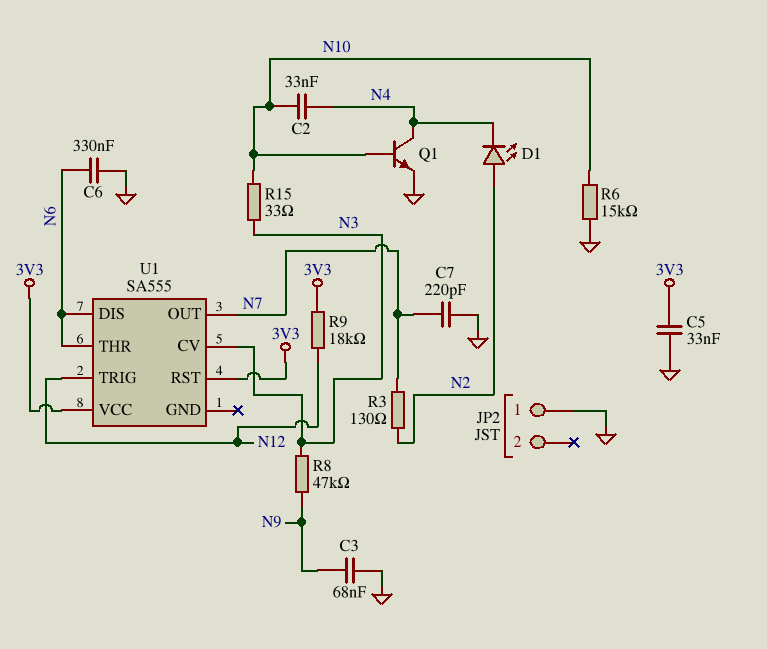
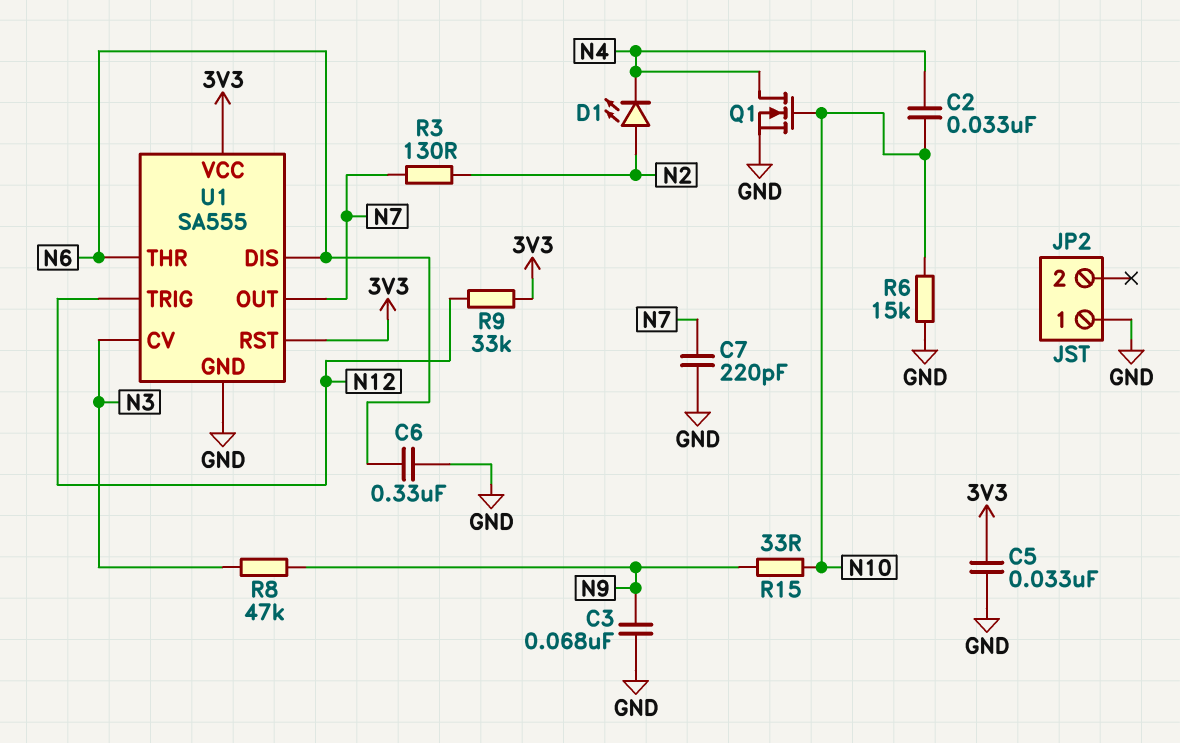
Q1: NPN (B N10, C N4, E GND) -> NMOS (G N10, D N4, S GND)
R9: 18k (3V3, N12) -> 33k (3V3, N12)
R15: 33 (N3, N10) -> 33 (N9, N10)
U1 pin GND: none -> GND

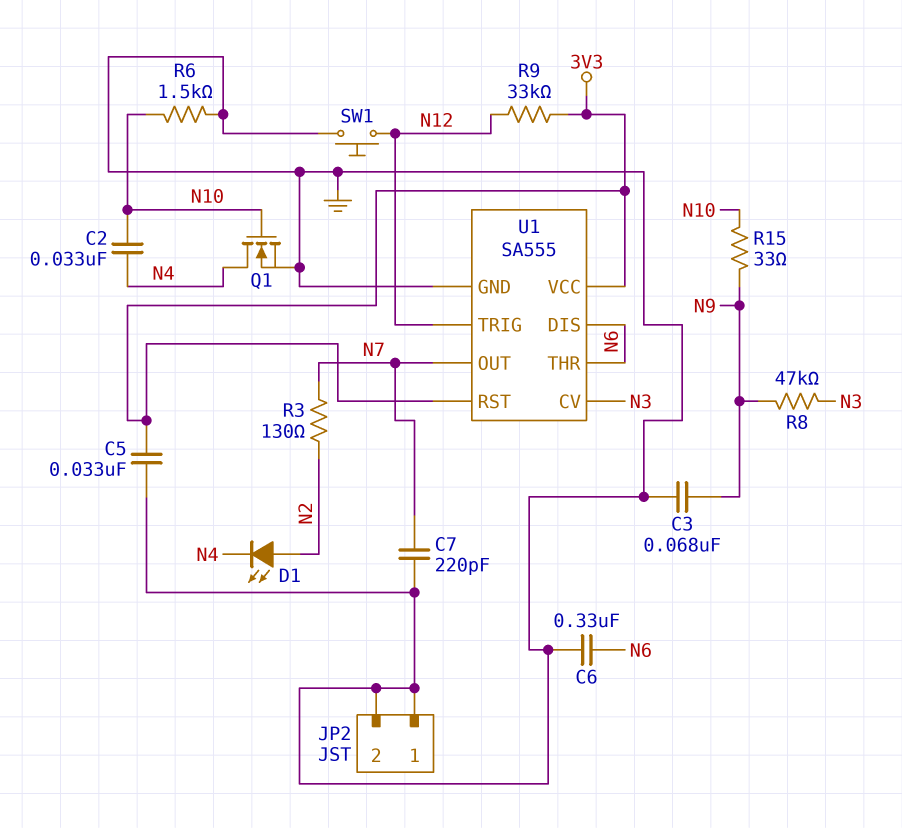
JP2 pin 2: none -> GND
R6: 15k (GND, N10) -> 1.5k (GND, N10)
SW1: none -> button (GND, N12)

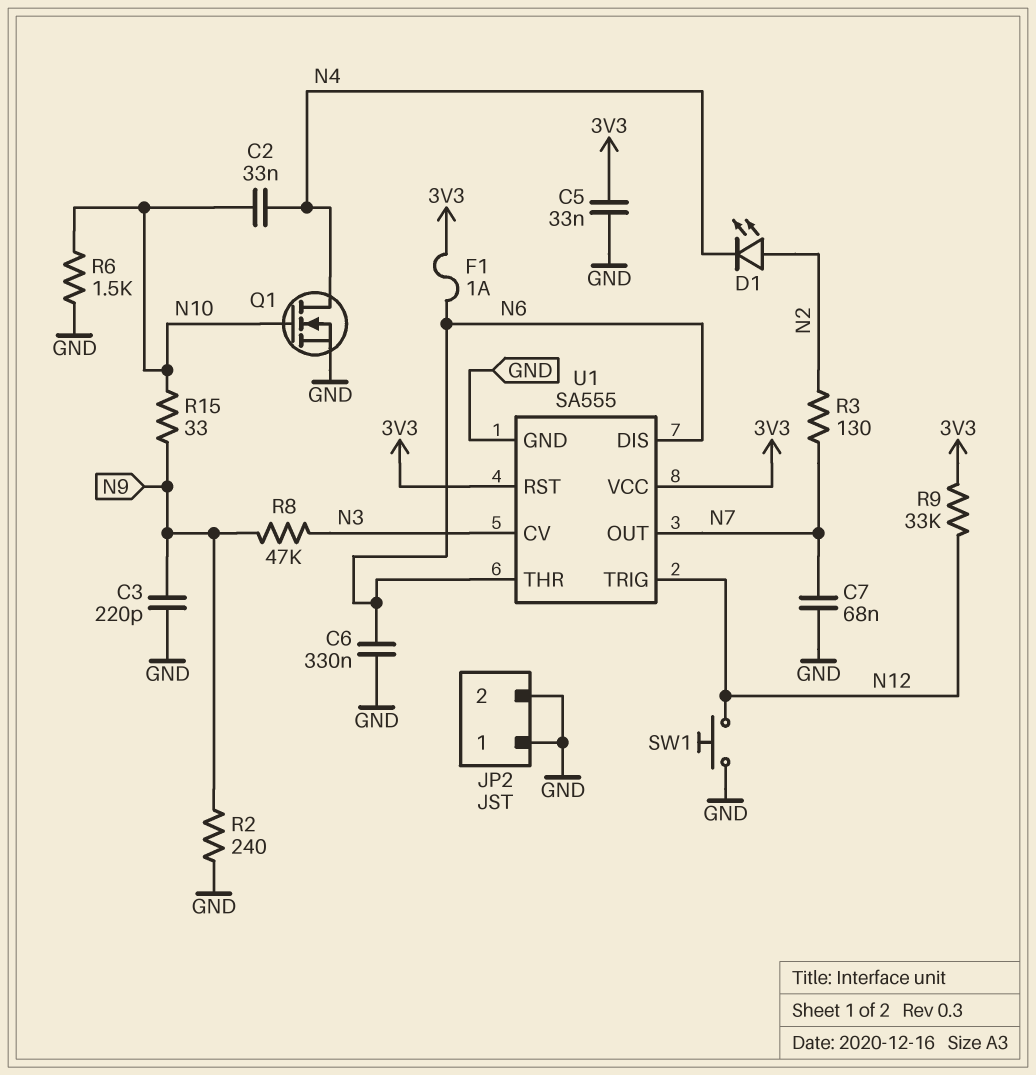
C3: 68nF (GND, N9) -> 220pF (GND, N9)
C7: 220pF (GND, N7) -> 68nF (GND, N7)
F1: none -> 1A (3V3, N6)
R2: none -> 240 (GND, N9)

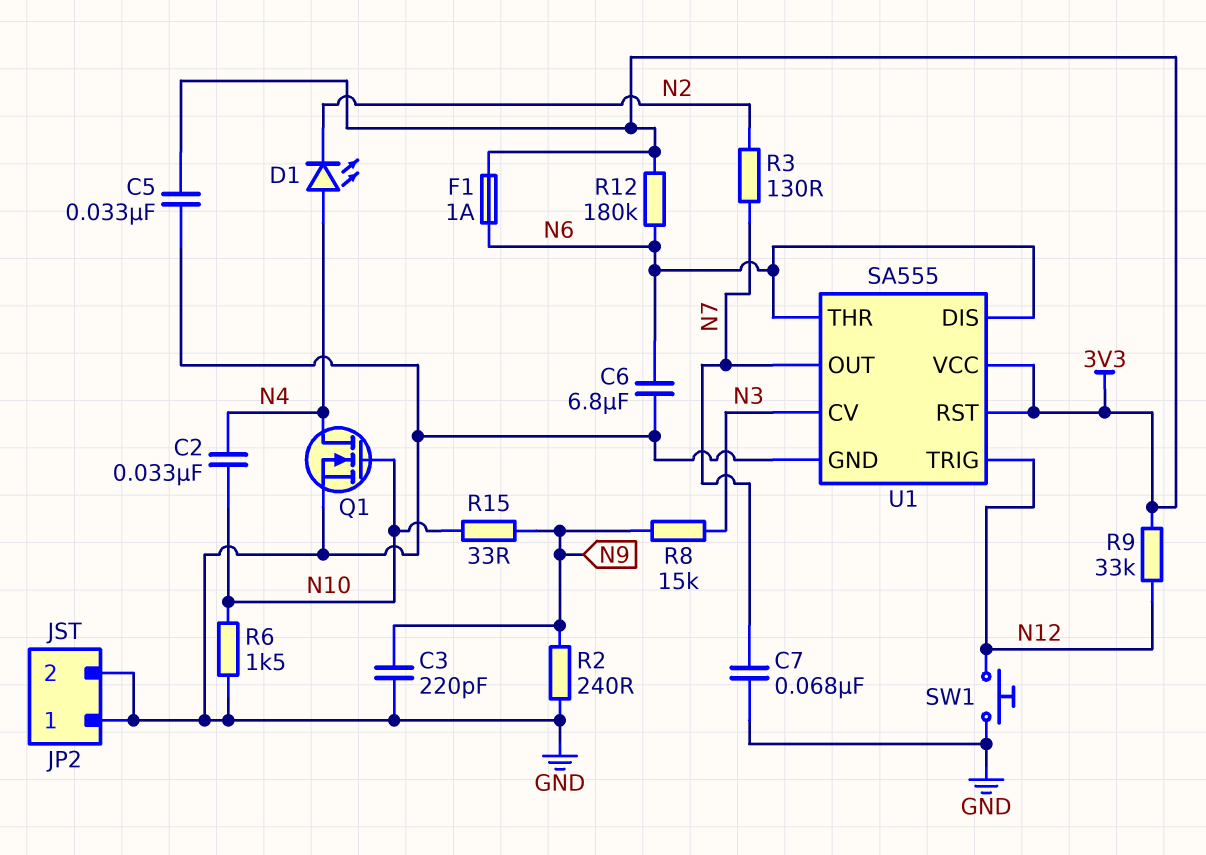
C6: 330nF (GND, N6) -> 6.8uF (GND, N6)
D1: LED (A N2, K N4) -> LED (A N4, K N2)
R8: 47k (N3, N9) -> 15k (N3, N9)
R12: none -> 180k (3V3, N6)

